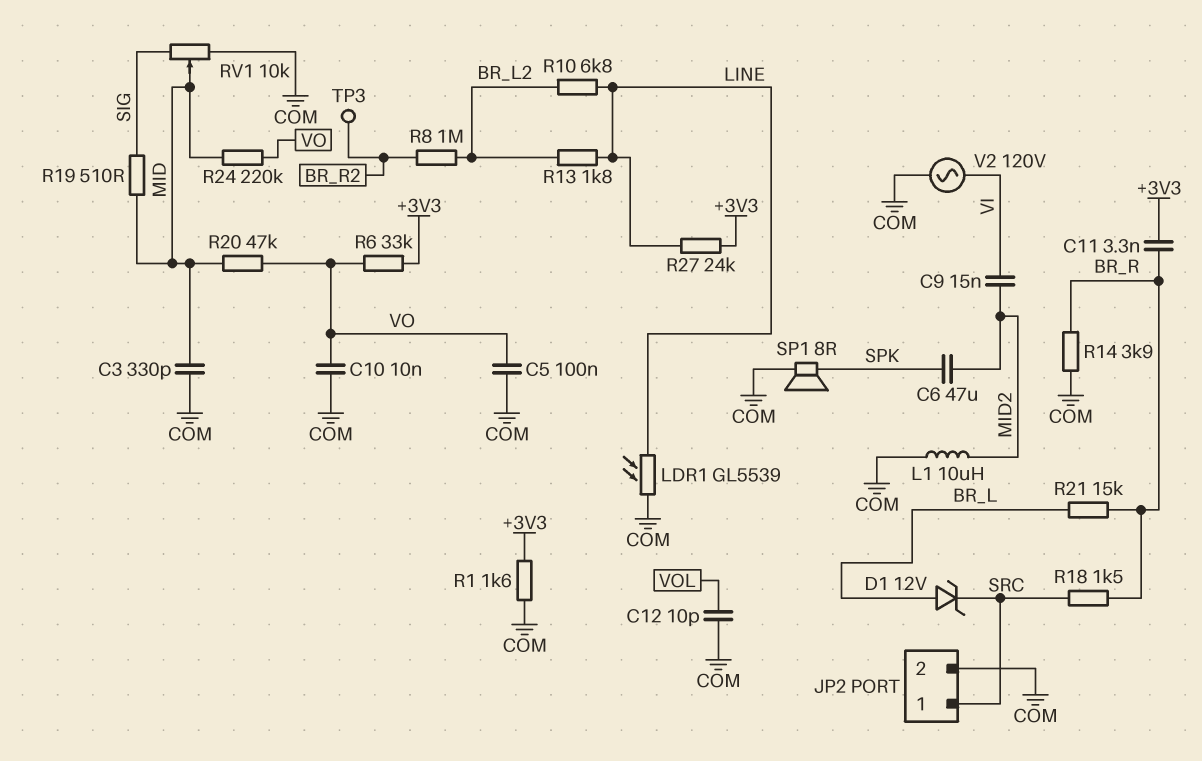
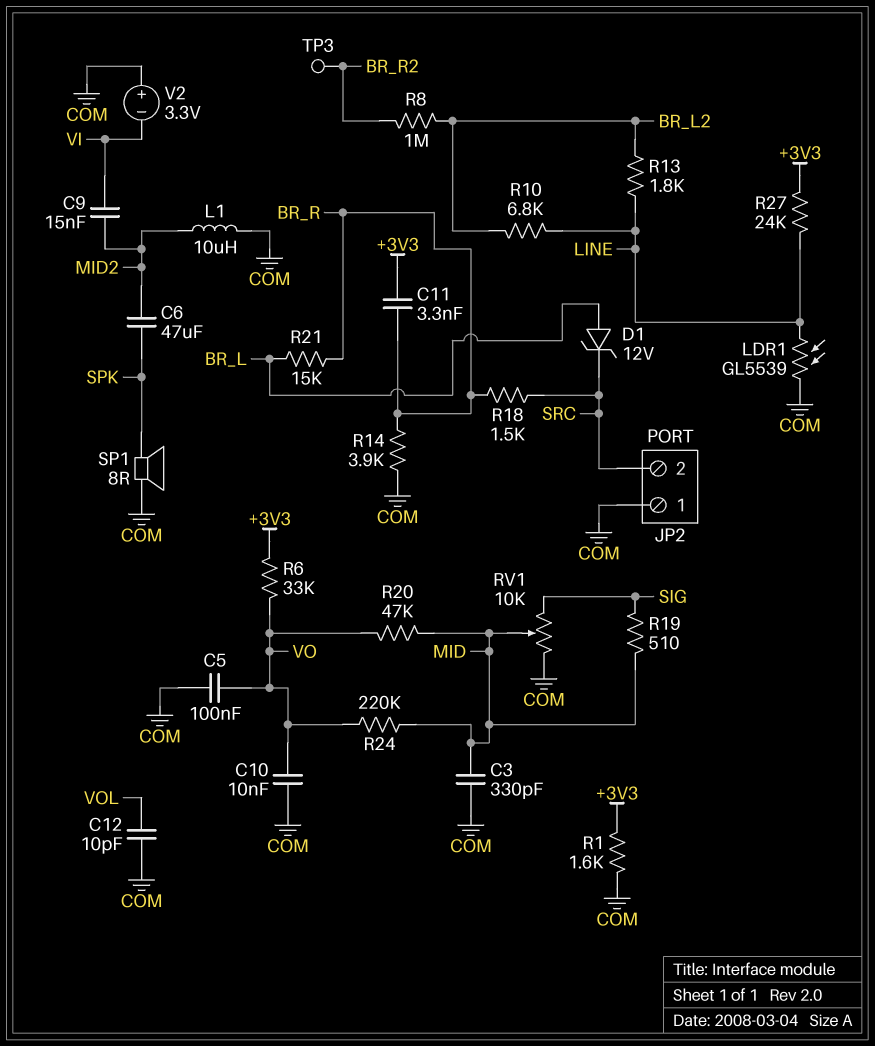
JP2 pin 1: SRC -> COM
JP2 pin 2: COM -> SRC
V2: AC 120V (COM, VI) -> 3.3V (plus COM, minus VI)

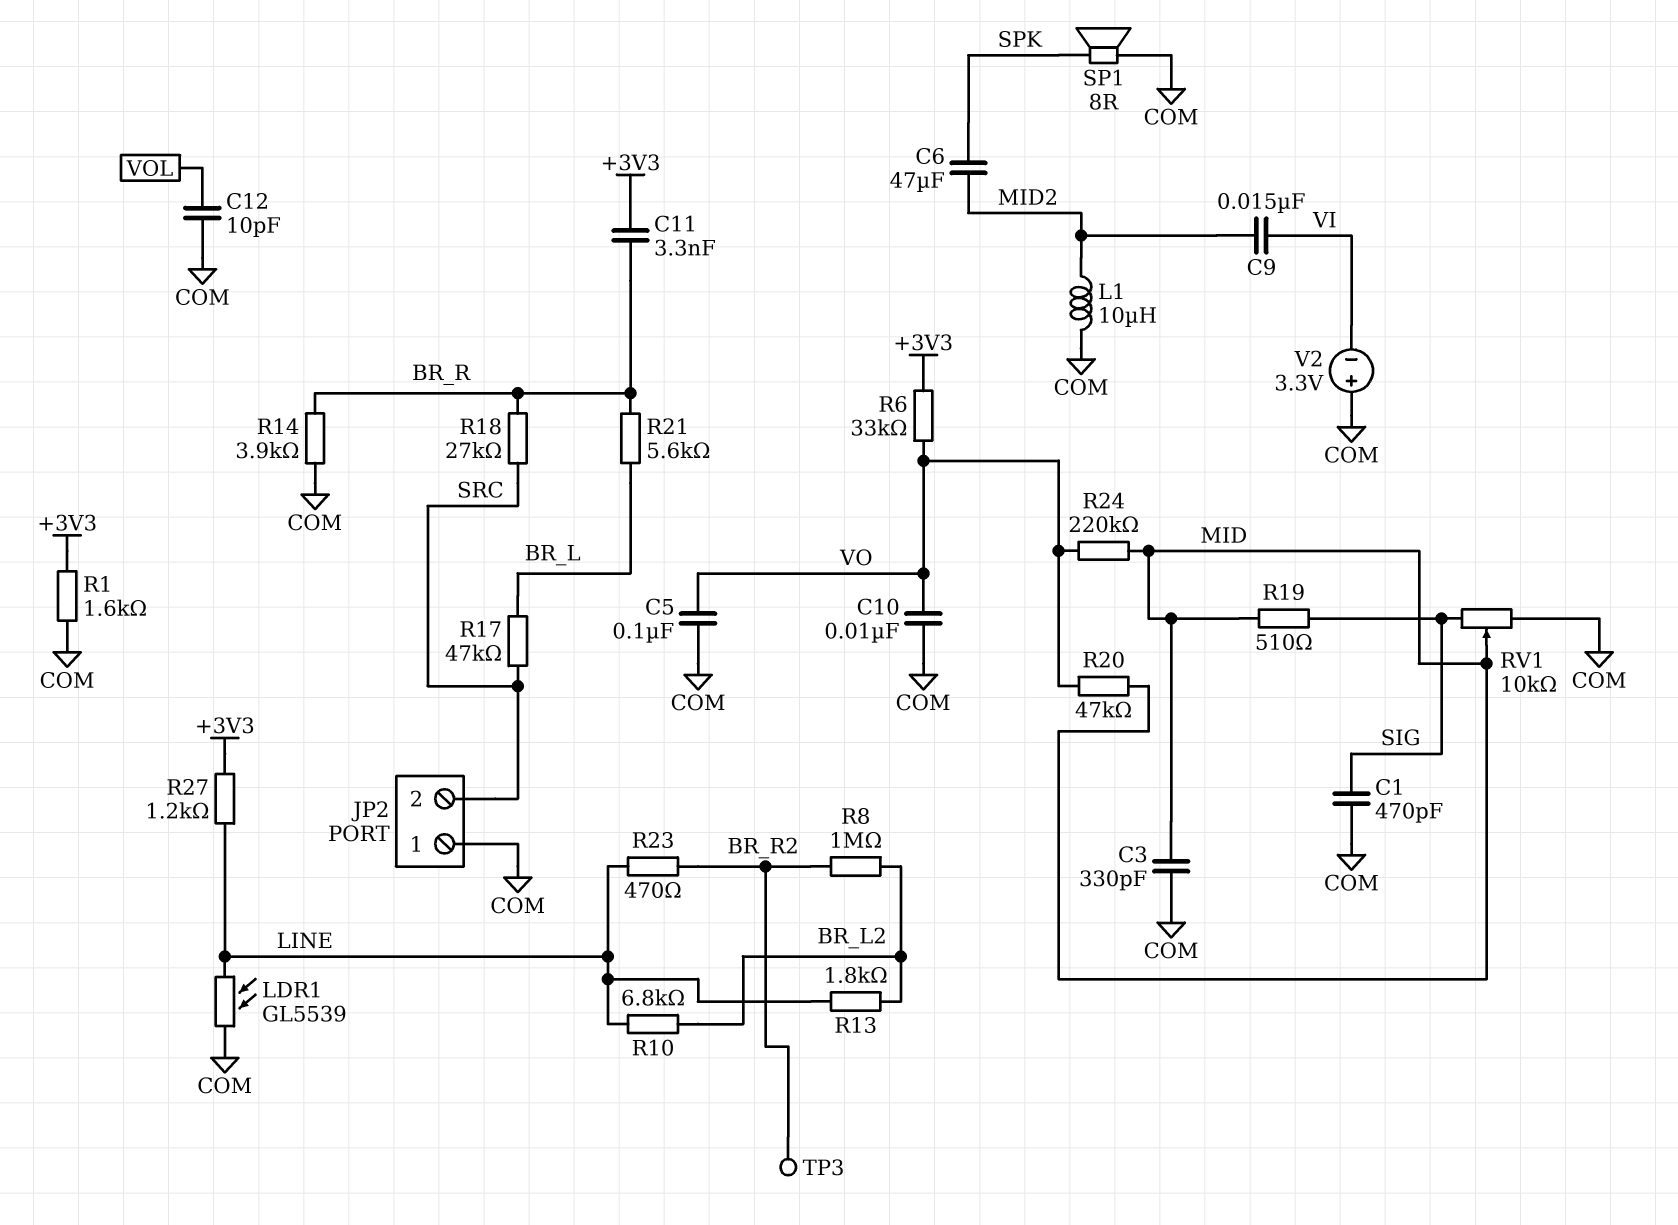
C1: none -> 470pF (COM, SIG)
D1: zener 12V (A BR_L, K SRC) -> none
R17: none -> 47k (BR_L, SRC)
R18: 1.5k (BR_R, SRC) -> 27k (BR_R, SRC)
R21: 15k (BR_L, BR_R) -> 5.6k (BR_L, BR_R)
R23: none -> 470 (BR_R2, LINE)
R27: 24k (+3V3, LINE) -> 1.2k (+3V3, LINE)

